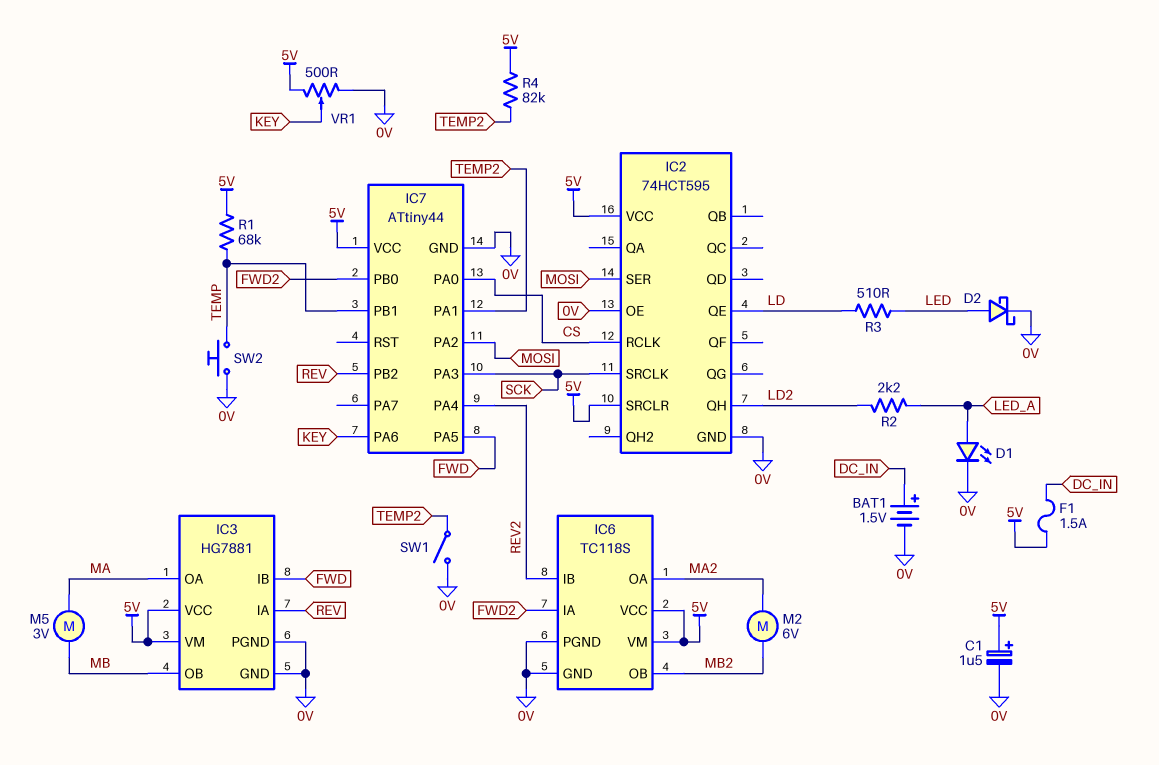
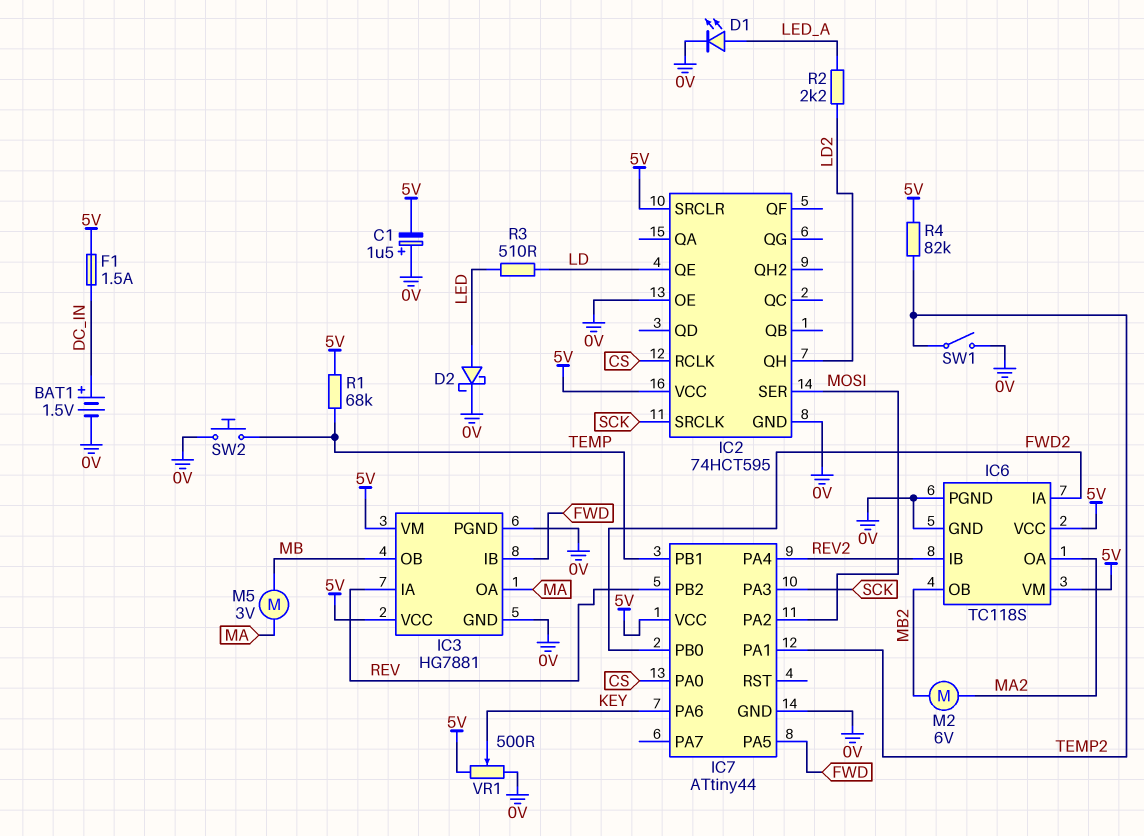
C1: 1.5uF (plus 5V, minus 0V) -> 1.5uF (plus 0V, minus 5V)

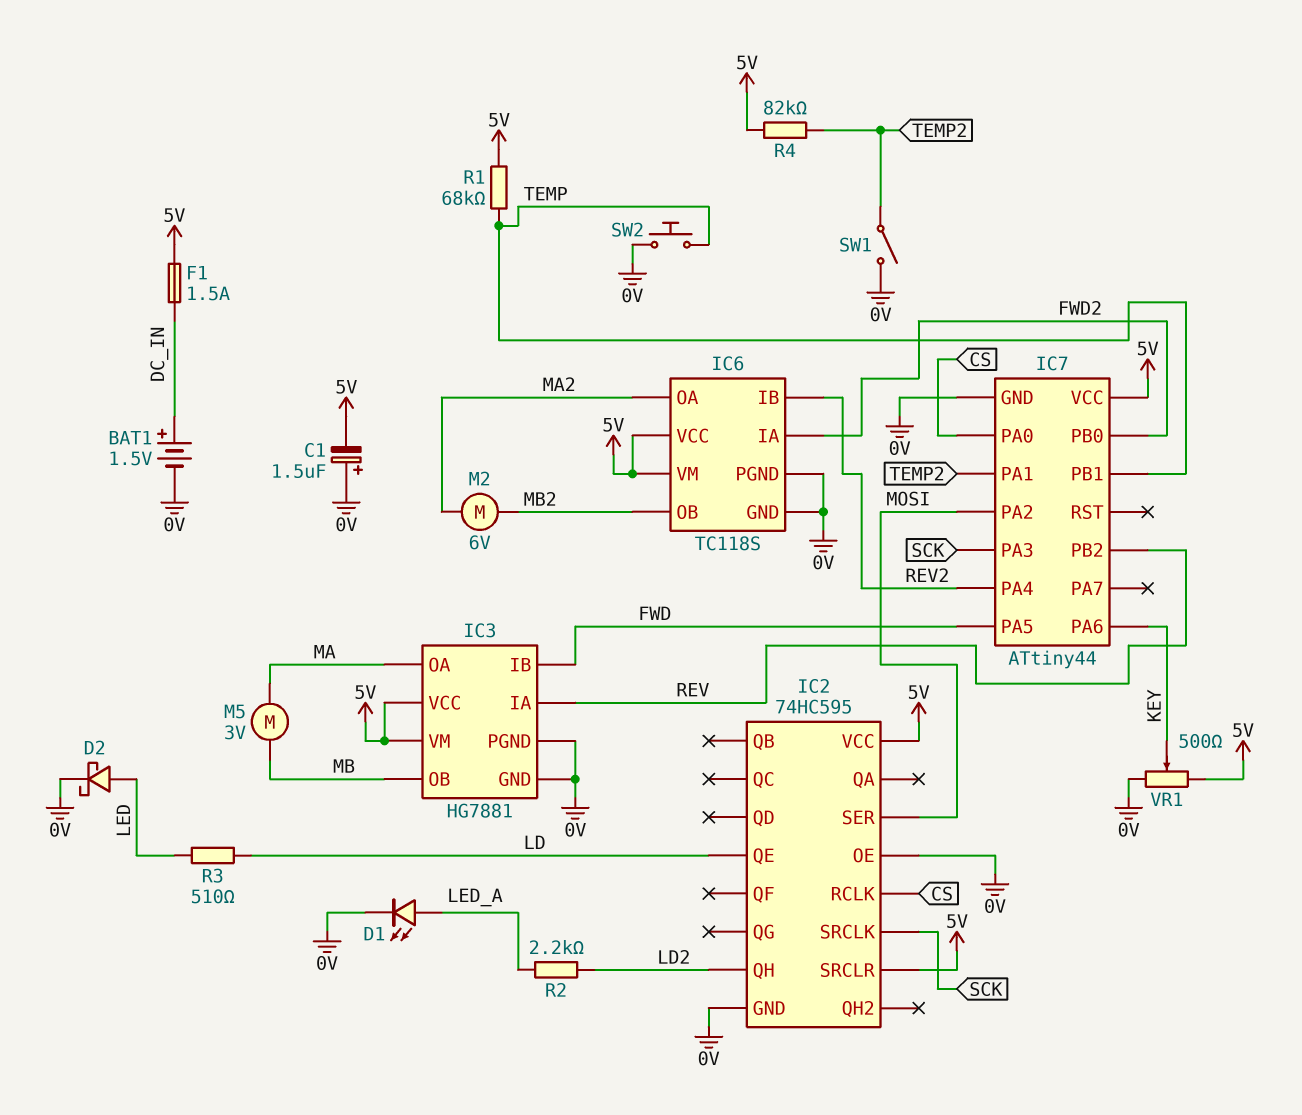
IC2: 74HCT595 -> 74HC595

